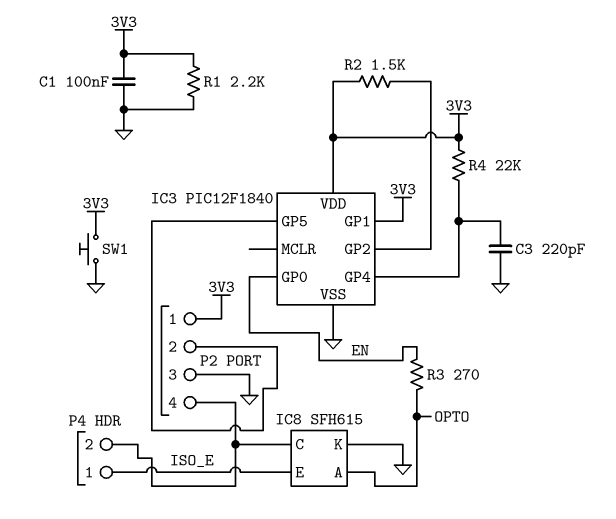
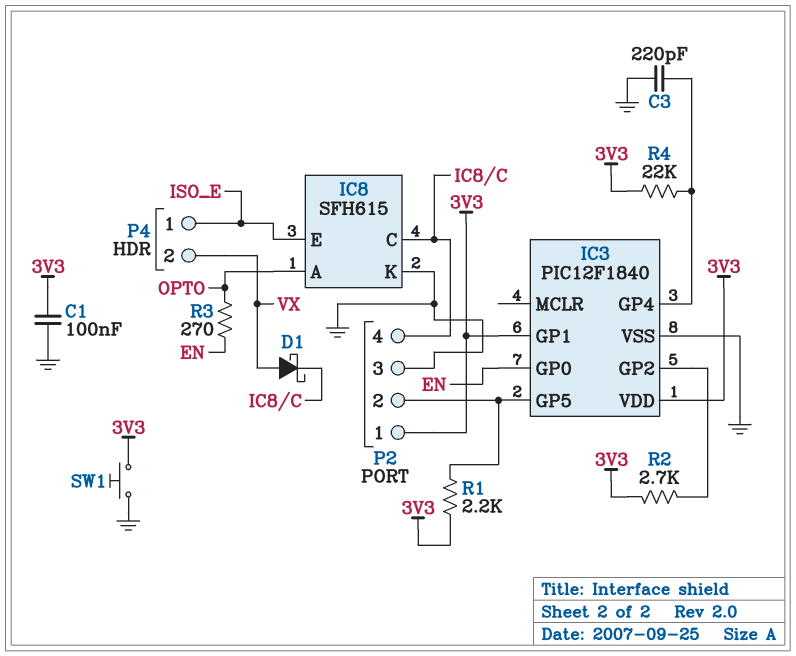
D1: none -> schottky (A VX, K IC8/C)
P4 pin 2: IC8/C -> VX
R1: 2.2k (3V3, GND) -> 2.2k (3V3, IC3/GP5)
R2: 1.5k (3V3, IC3/GP2) -> 2.7k (3V3, IC3/GP2)

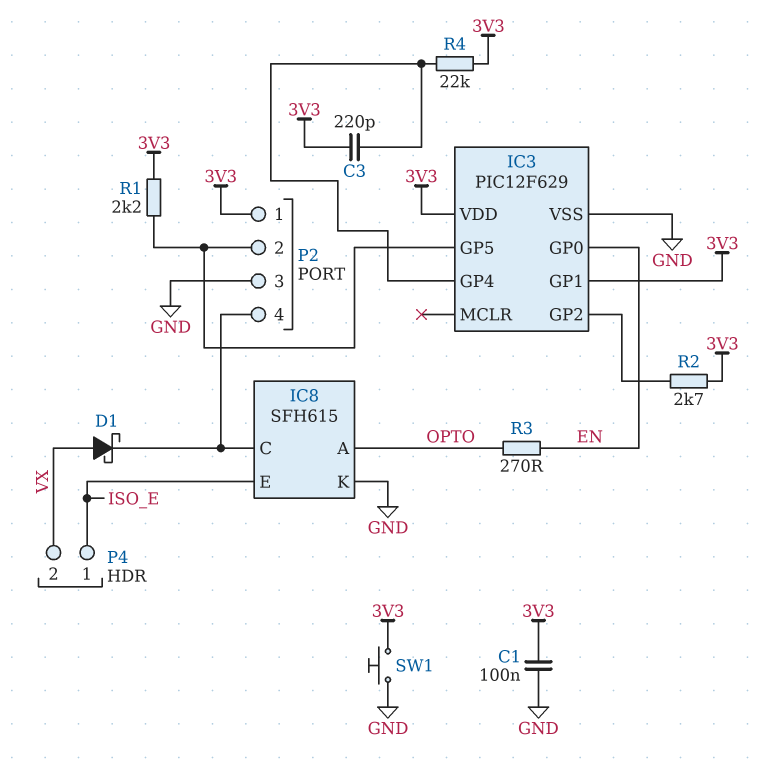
C3: 220pF (GND, IC3/GP4) -> 220pF (3V3, IC3/GP4)
IC3: PIC12F1840 -> PIC12F629

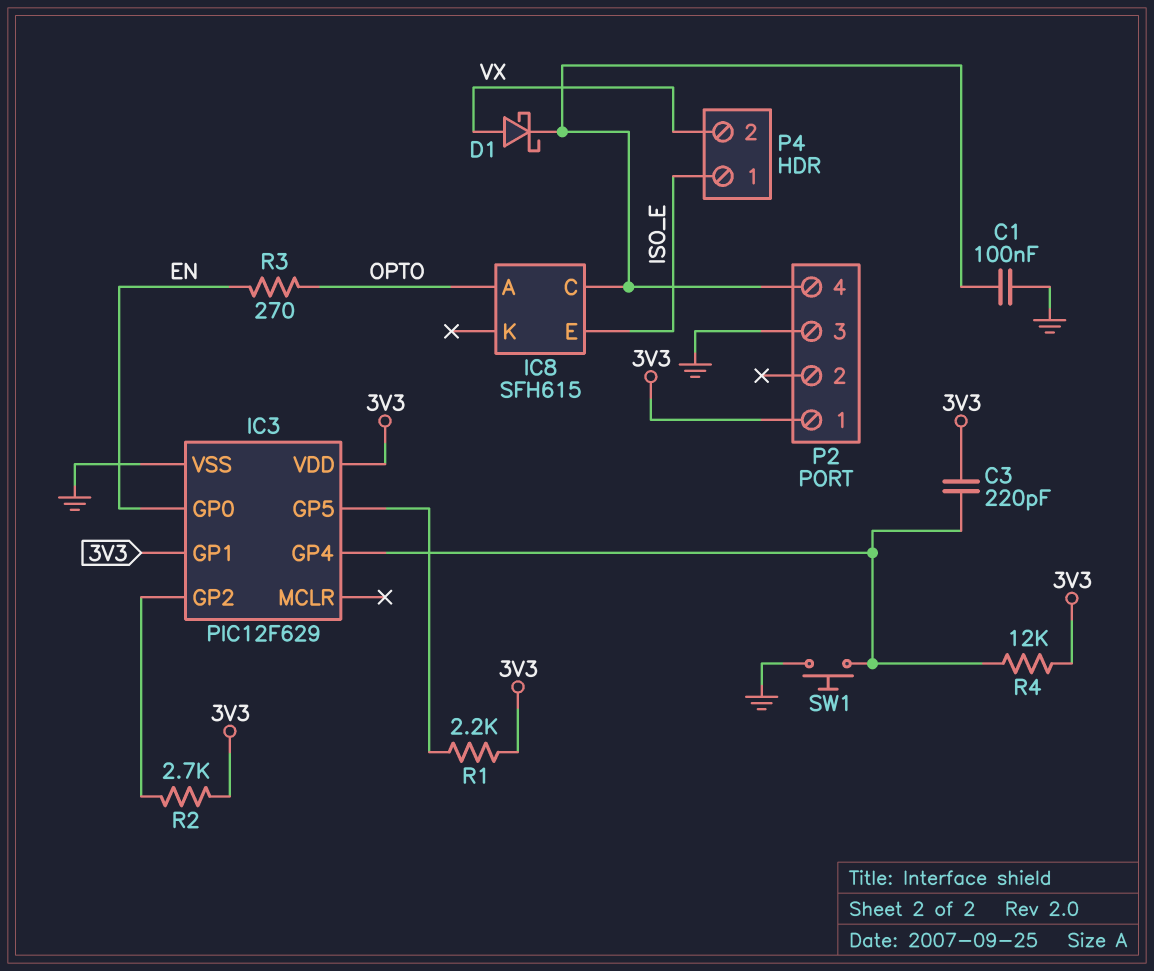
C1: 100nF (3V3, GND) -> 100nF (GND, IC8/C)
IC8 pin K: GND -> none
P2 pin 2: IC3/GP5 -> none
R4: 22k (3V3, IC3/GP4) -> 12k (3V3, IC3/GP4)
SW1: button (3V3, GND) -> button (GND, IC3/GP4)

